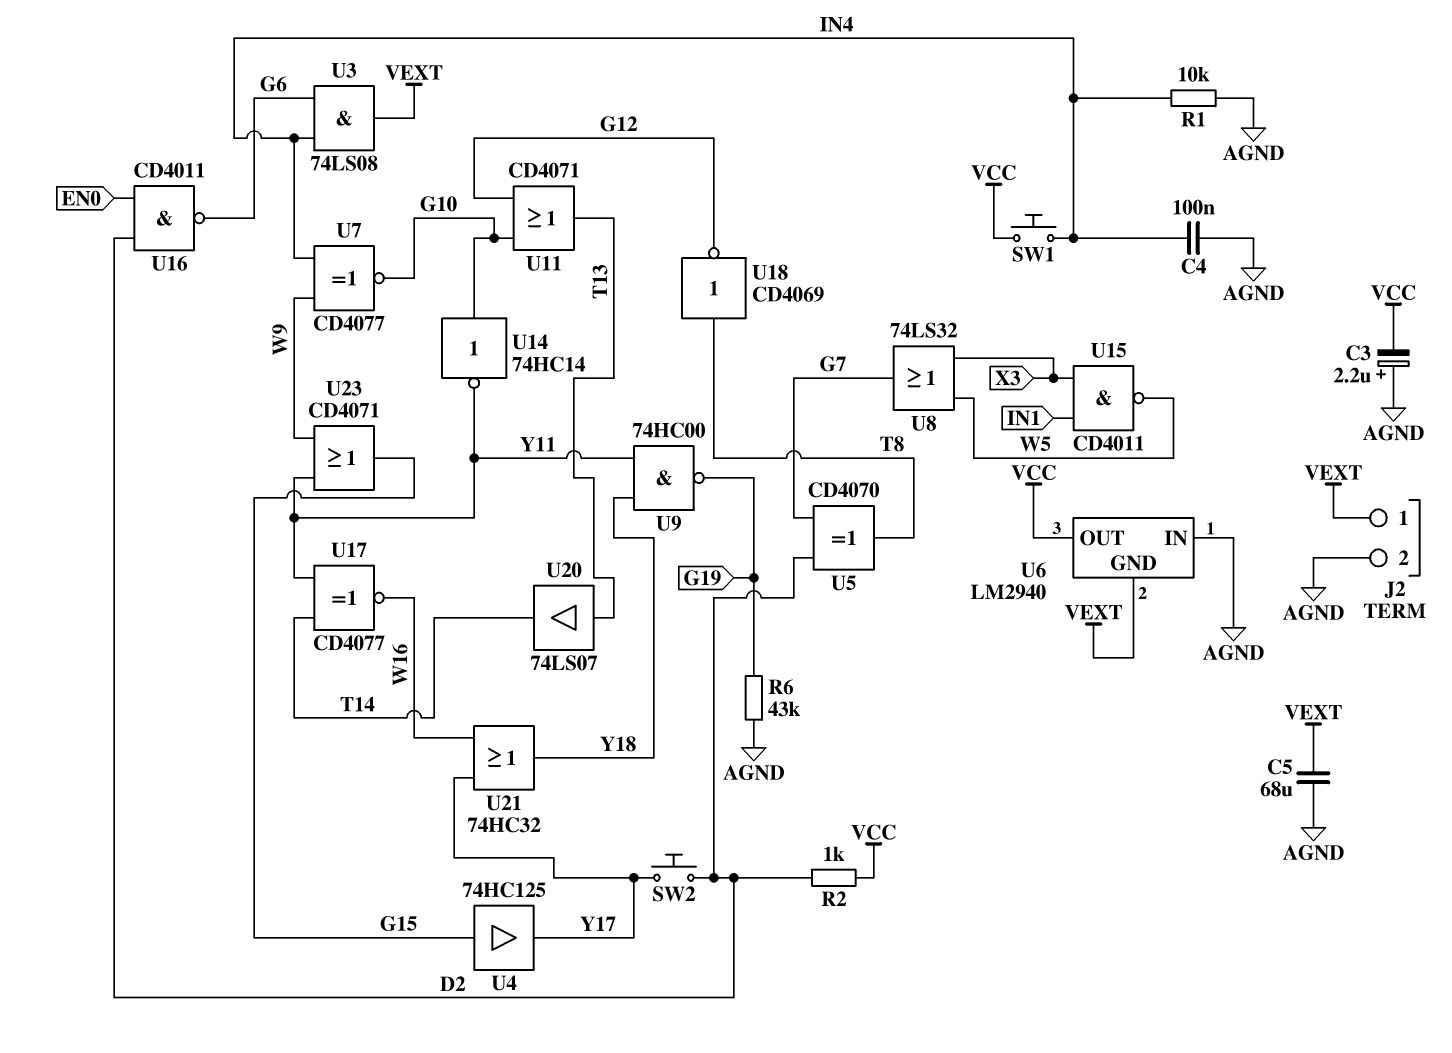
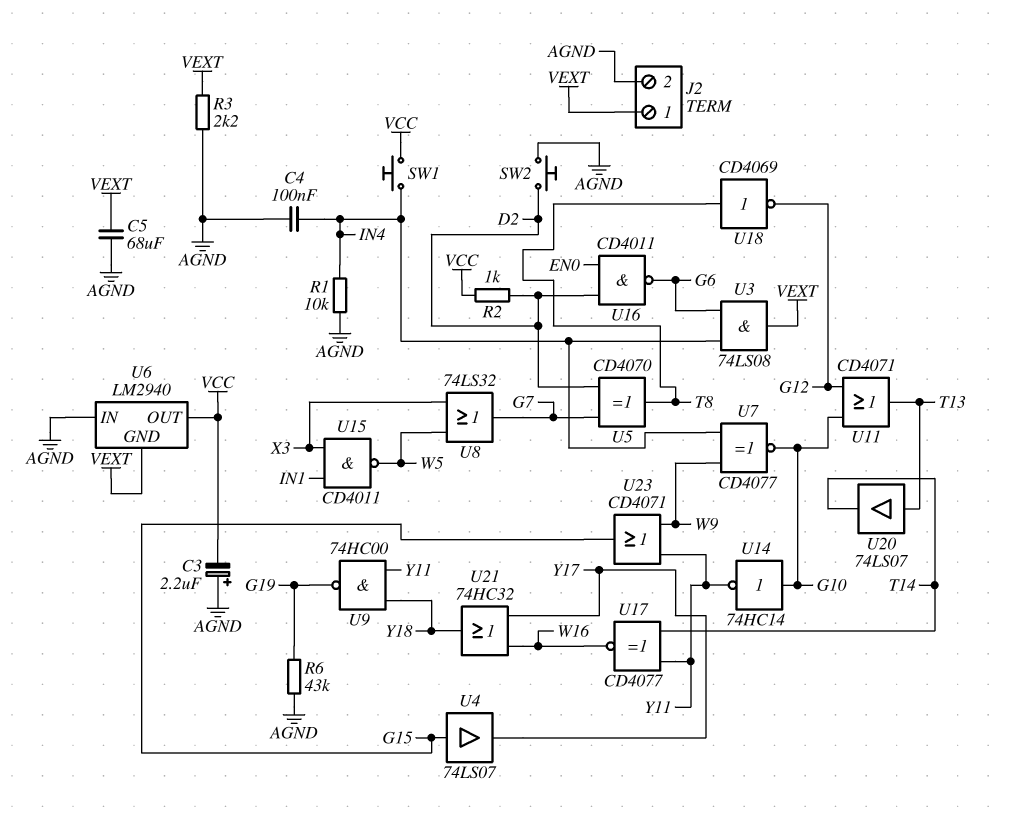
R3: none -> 2.2k (AGND, VEXT)
SW2: button (D2, Y17) -> button (AGND, D2)
U4: buffer 74HC125 (in G15, out Y17) -> buffer 74LS07 (in G15, out Y17)

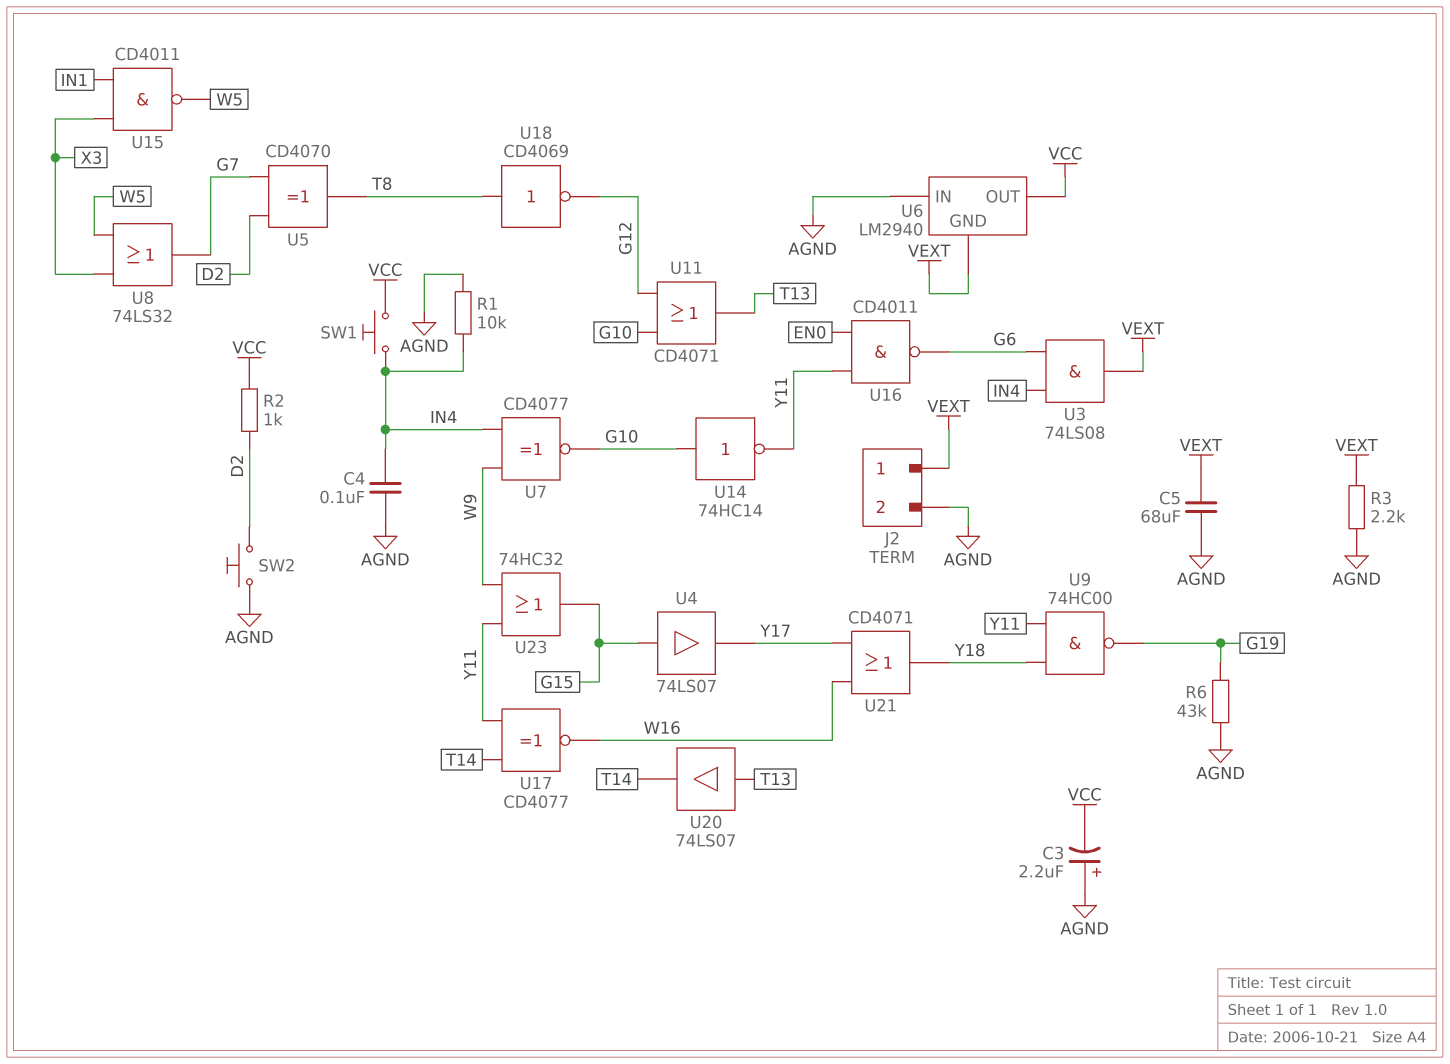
U16: NAND CD4011 (in D2, in EN0, out G6) -> NAND CD4011 (in EN0, in Y11, out G6)
U21: OR 74HC32 (in W16, in Y17, out Y18) -> OR CD4071 (in W16, in Y17, out Y18)
U23: OR CD4071 (in W9, in Y11, out G15) -> OR 74HC32 (in W9, in Y11, out G15)

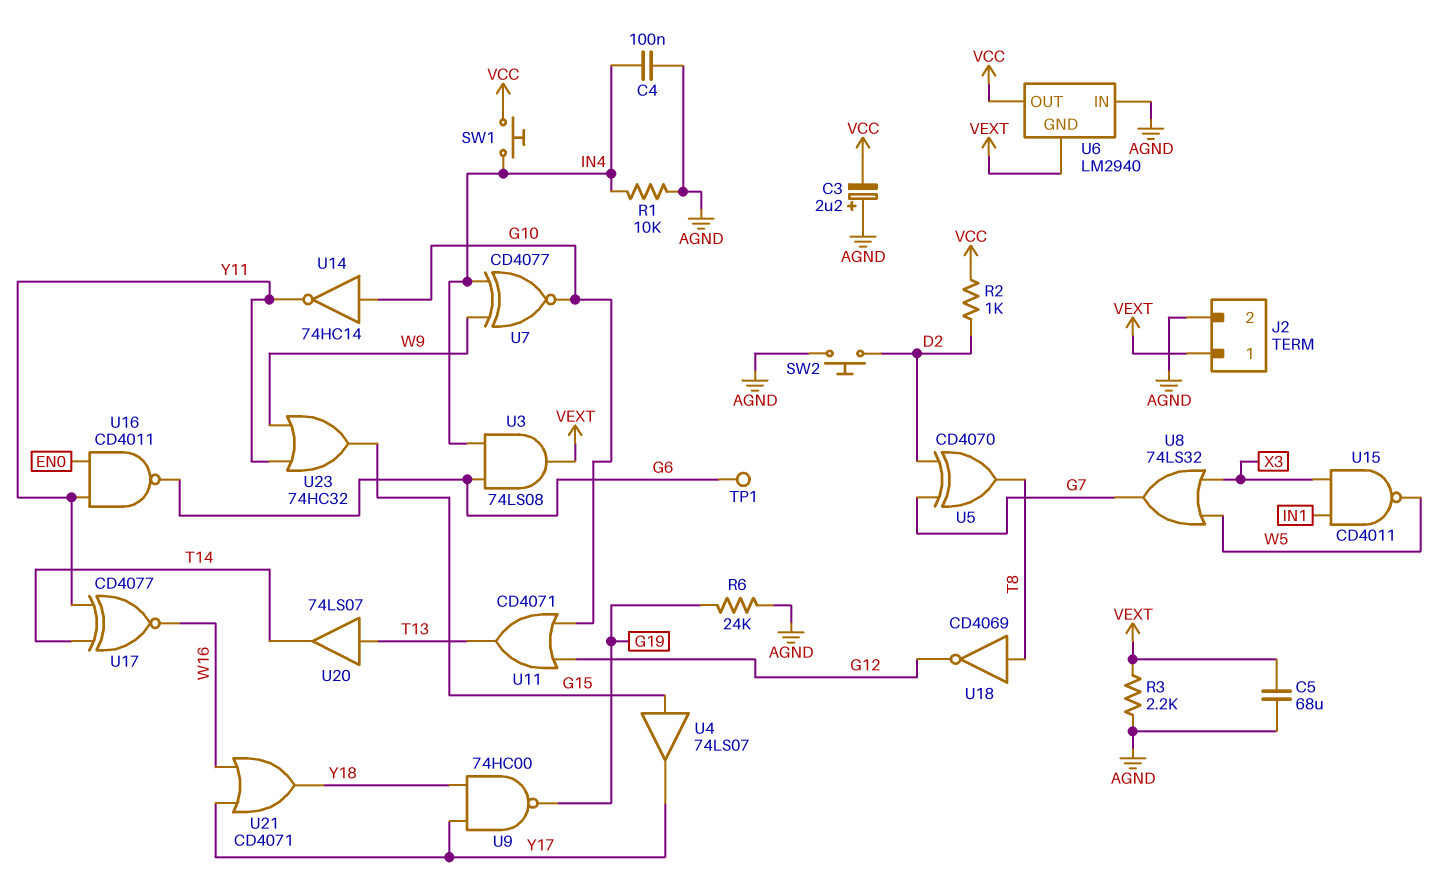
R6: 43k (AGND, G19) -> 24k (AGND, G19)
TP1: none -> test point (G6)
U9: NAND 74HC00 (in Y11, in Y18, out G19) -> NAND 74HC00 (in Y17, in Y18, out G19)

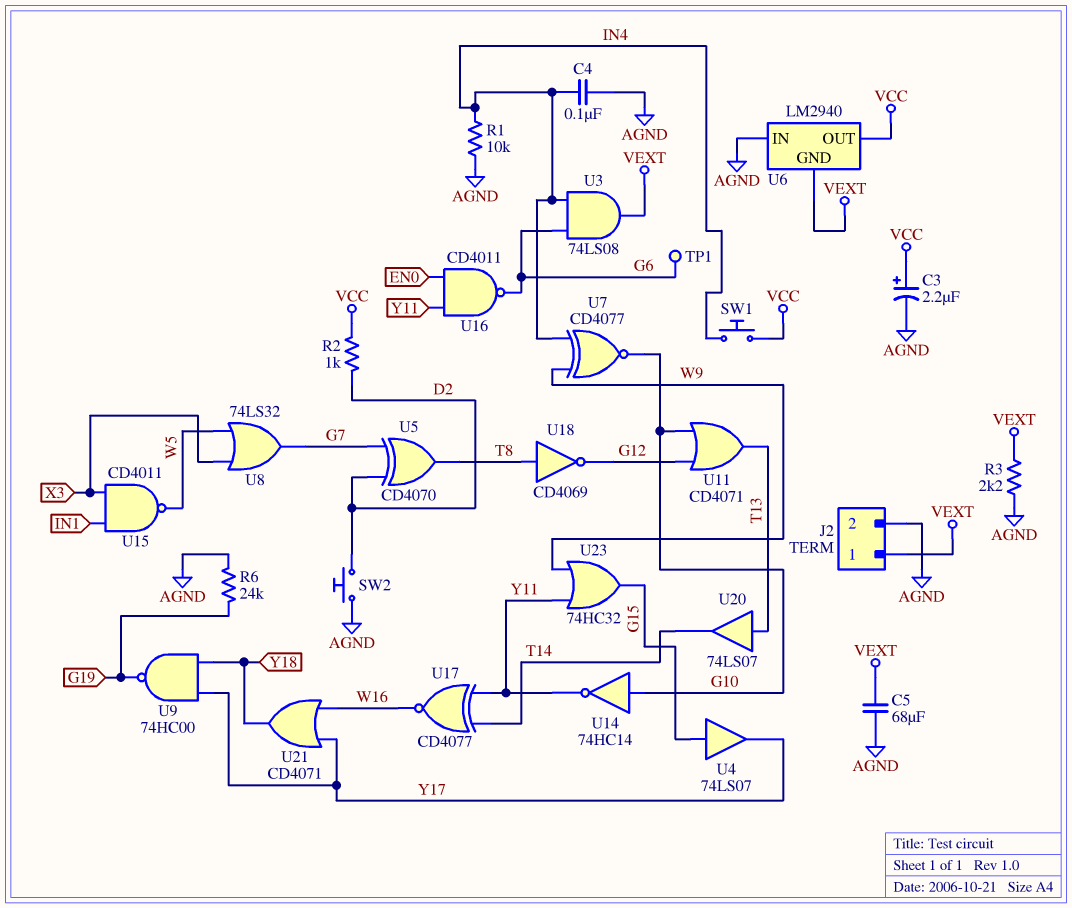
C3: 2.2uF (plus AGND, minus VCC) -> 2.2uF (plus VCC, minus AGND)

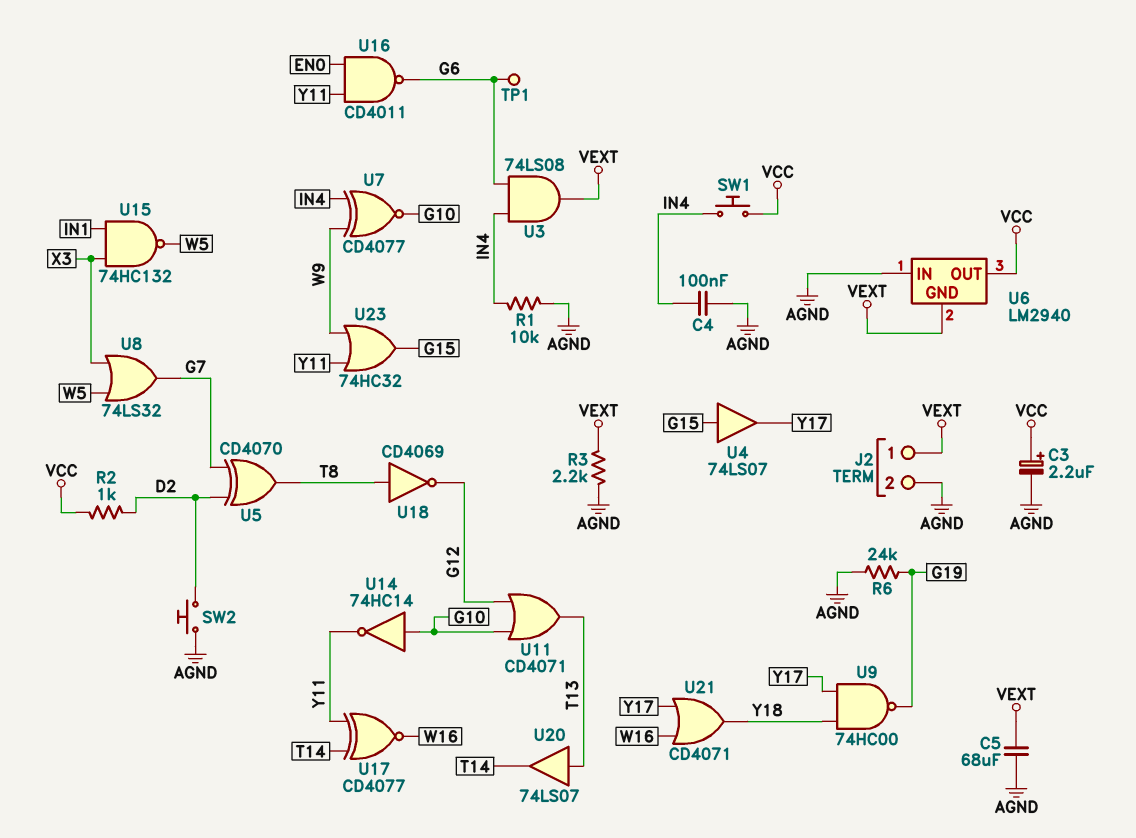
U15: NAND CD4011 (in IN1, in X3, out W5) -> NAND 74HC132 (in IN1, in X3, out W5)

